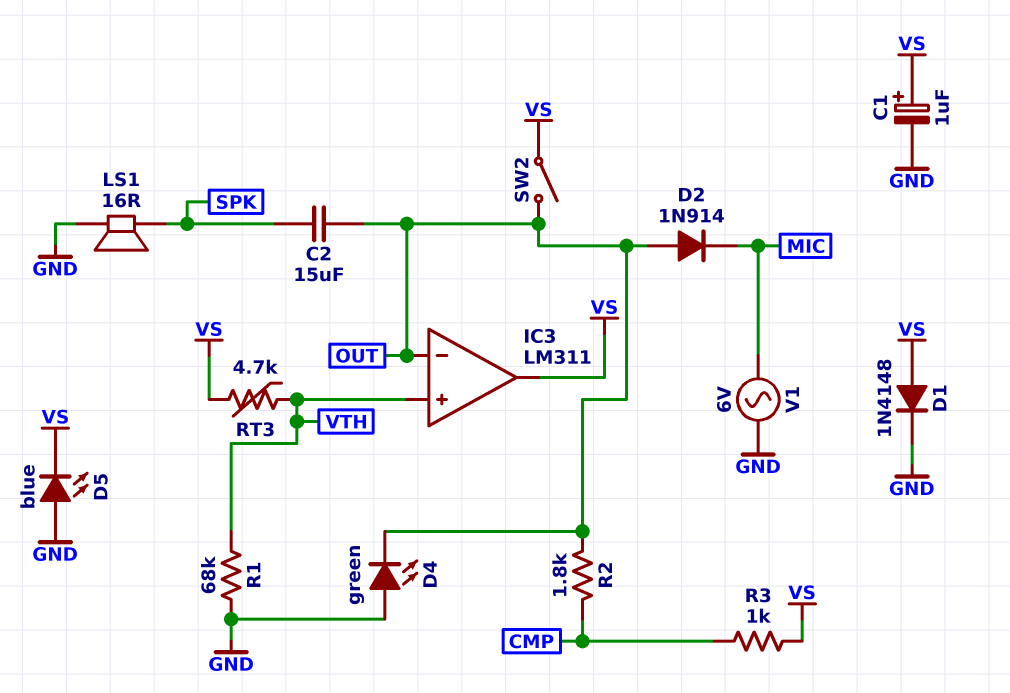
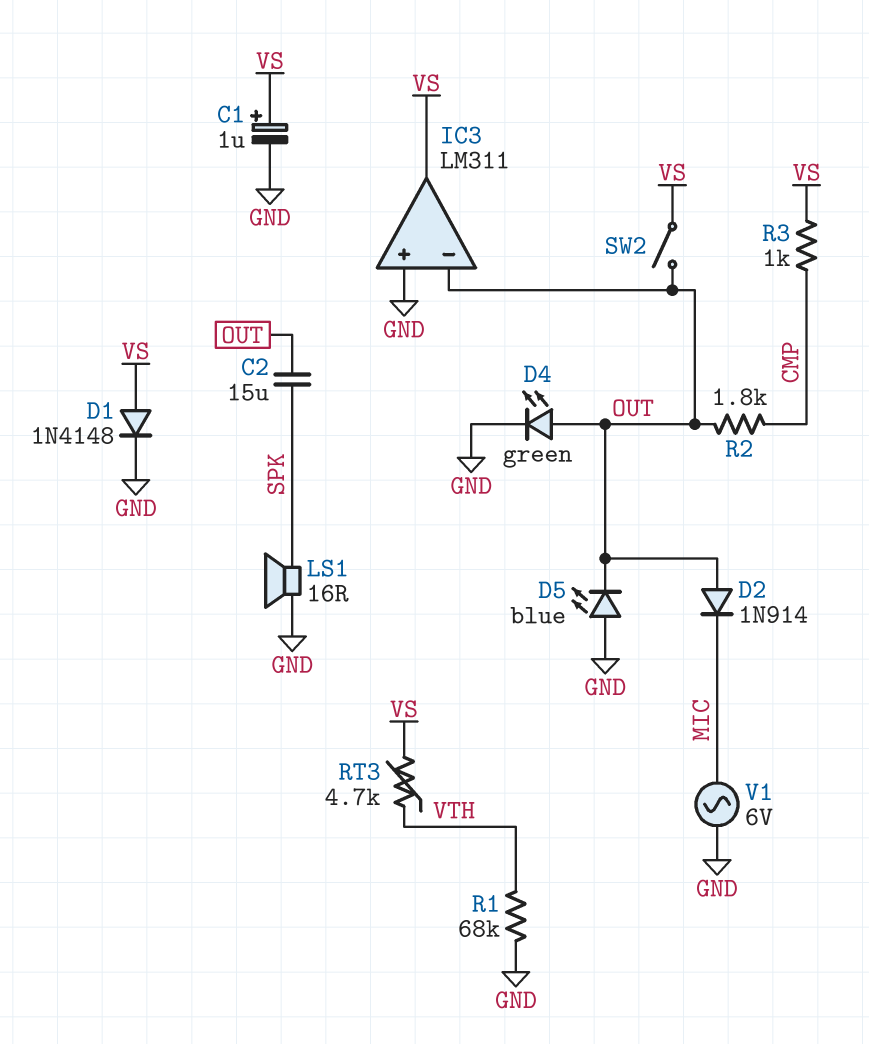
D4: LED green (A GND, K OUT) -> LED green (A OUT, K GND)
D5: LED blue (A GND, K VS) -> LED blue (A GND, K OUT)
IC3 pin in+: VTH -> GND

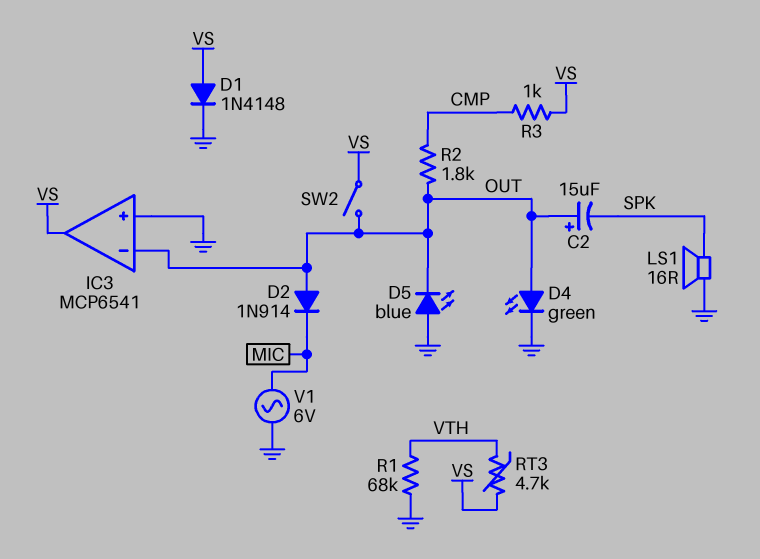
C1: 1uF (plus VS, minus GND) -> none
C2: 15uF (OUT, SPK) -> 15uF (plus OUT, minus SPK)
IC3: LM311 -> MCP6541

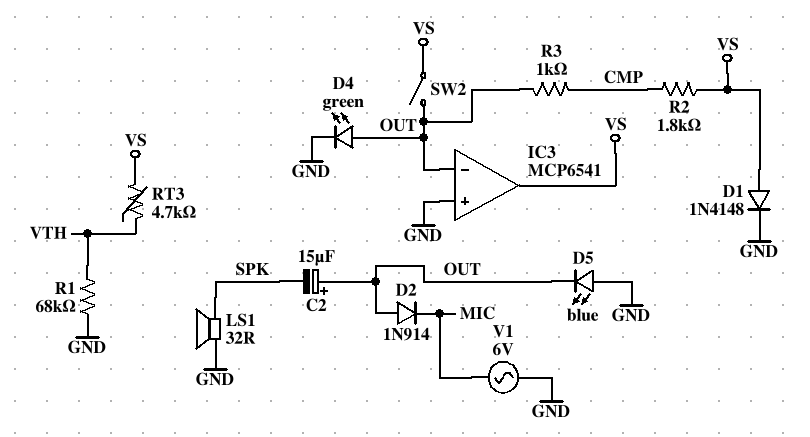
LS1: speaker 16R (GND, SPK) -> speaker 32R (GND, SPK)
R2: 1.8k (CMP, OUT) -> 1.8k (CMP, VS)
R3: 1k (CMP, VS) -> 1k (CMP, OUT)

